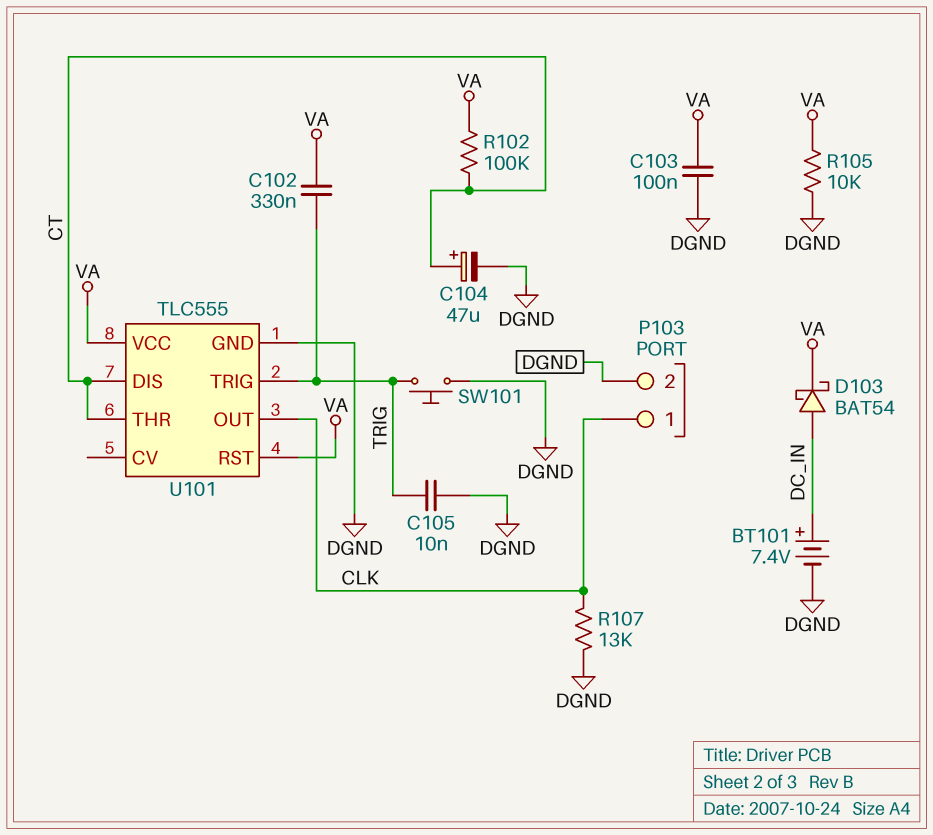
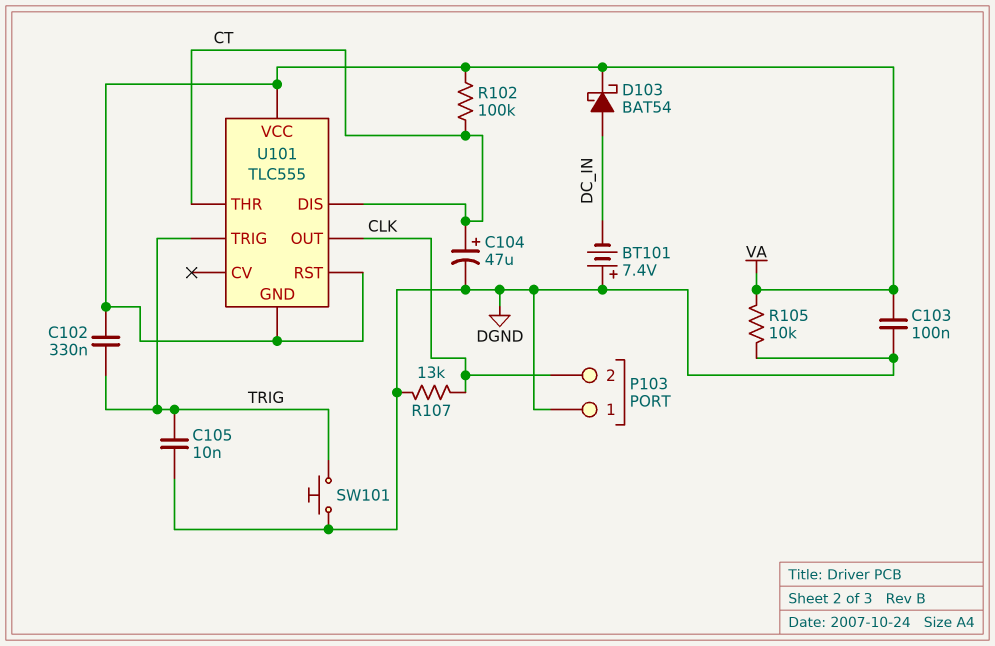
BT101: 7.4V (plus DC_IN, minus DGND) -> 7.4V (plus DGND, minus DC_IN)
P103 pin 1: CLK -> DGND
P103 pin 2: DGND -> CLK
U101 pin GND: DGND -> VA

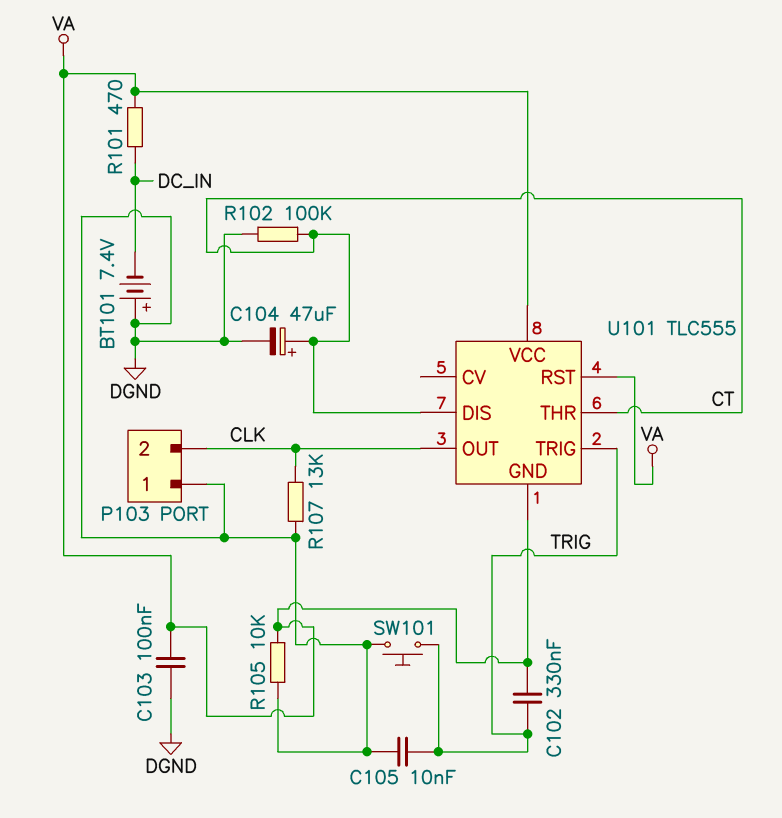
D103: schottky BAT54 (A DC_IN, K VA) -> none
R101: none -> 470 (DC_IN, VA)
R102: 100k (CT, VA) -> 100k (CT, DGND)

